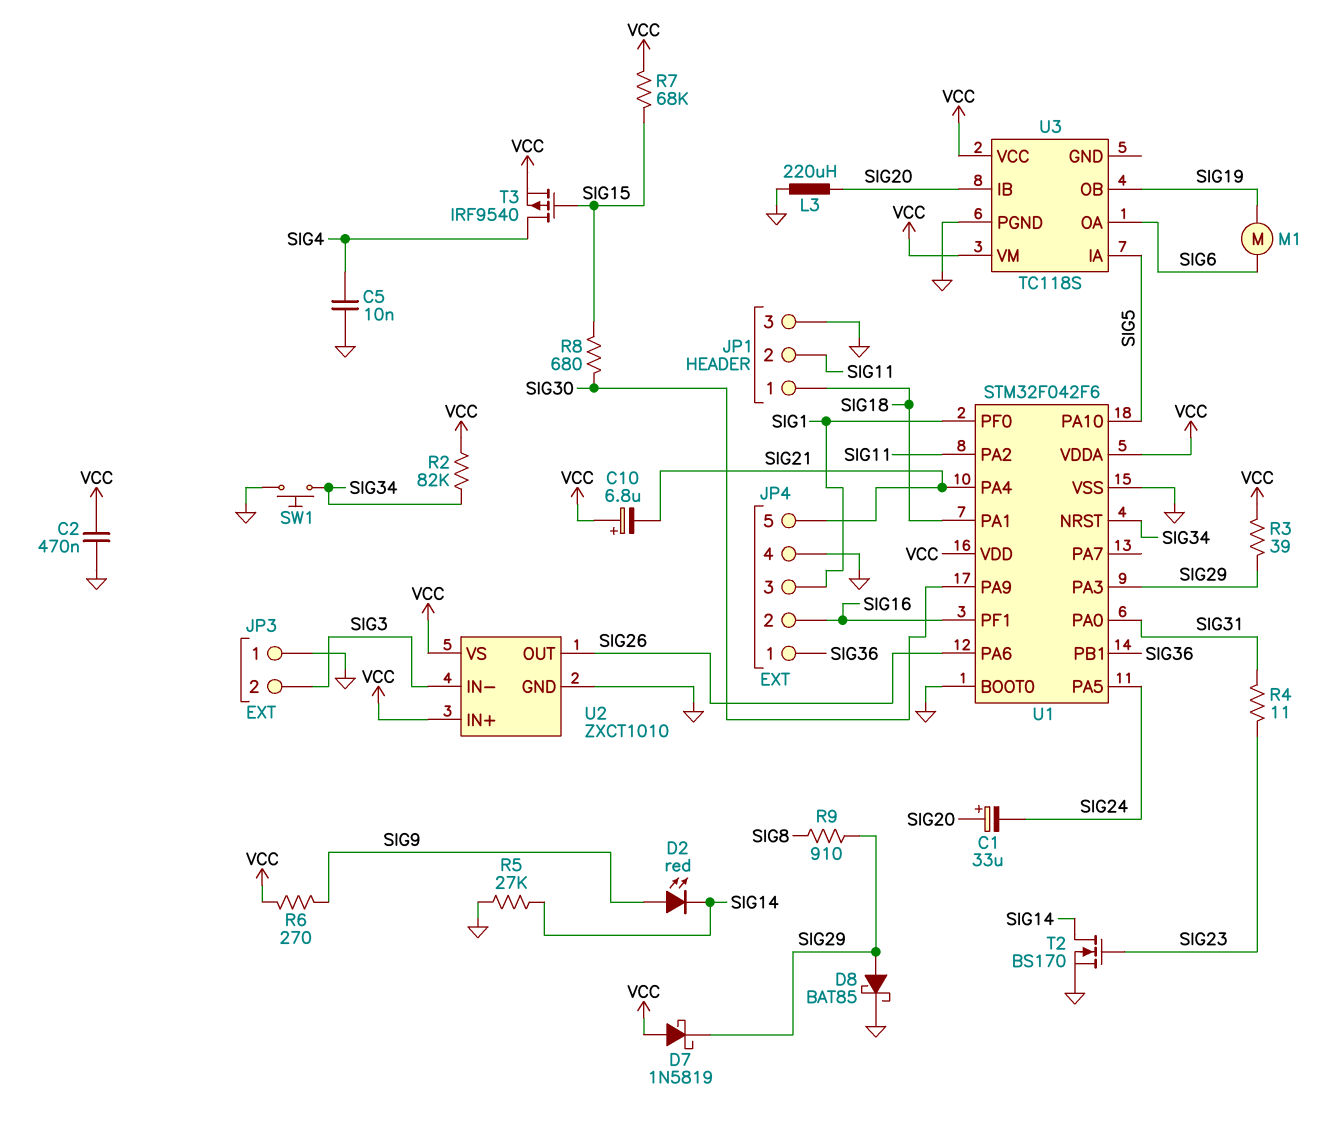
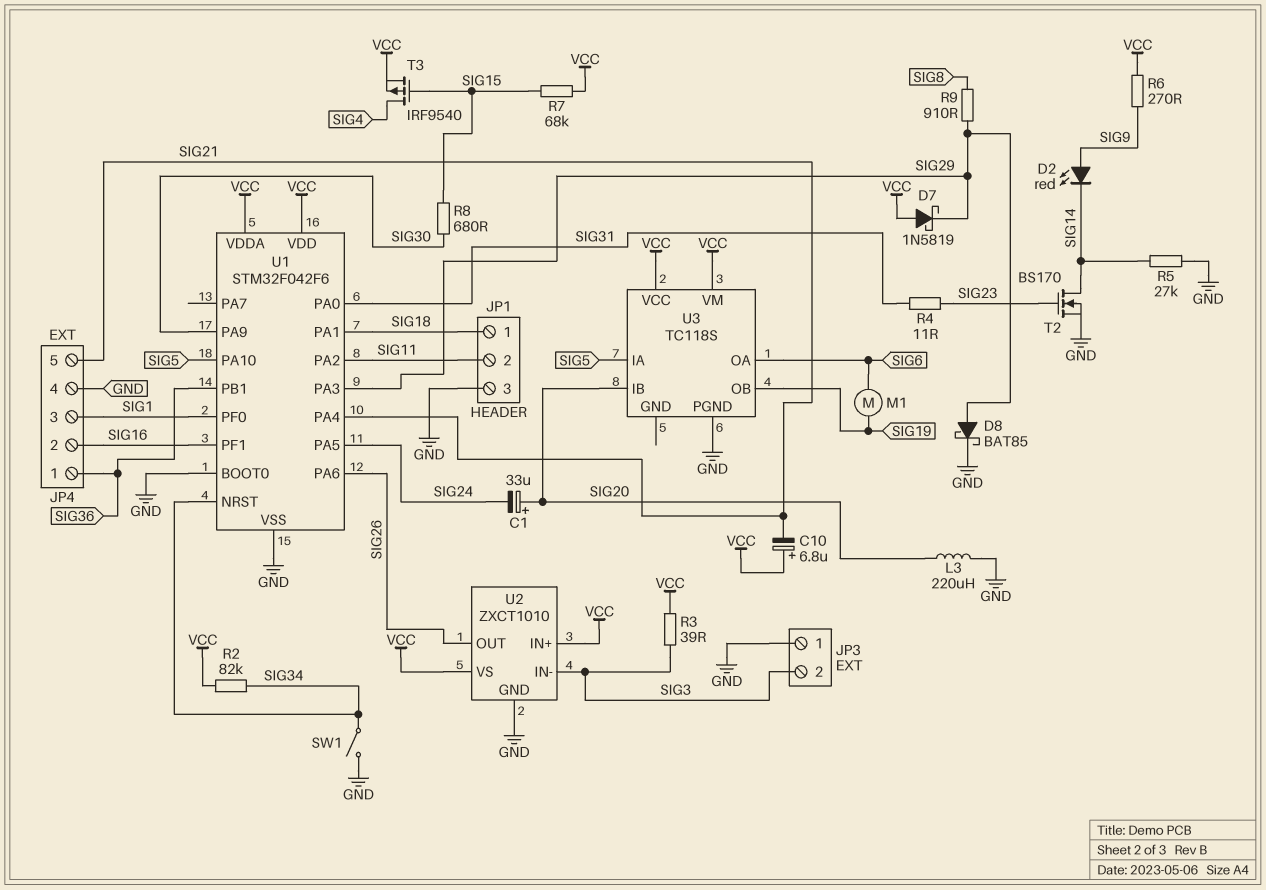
C2: 470nF (GND, VCC) -> none
C5: 10nF (GND, SIG4) -> none
R3: 39 (SIG29, VCC) -> 39 (SIG3, VCC)
SW1: button (GND, SIG34) -> switch (GND, SIG34)

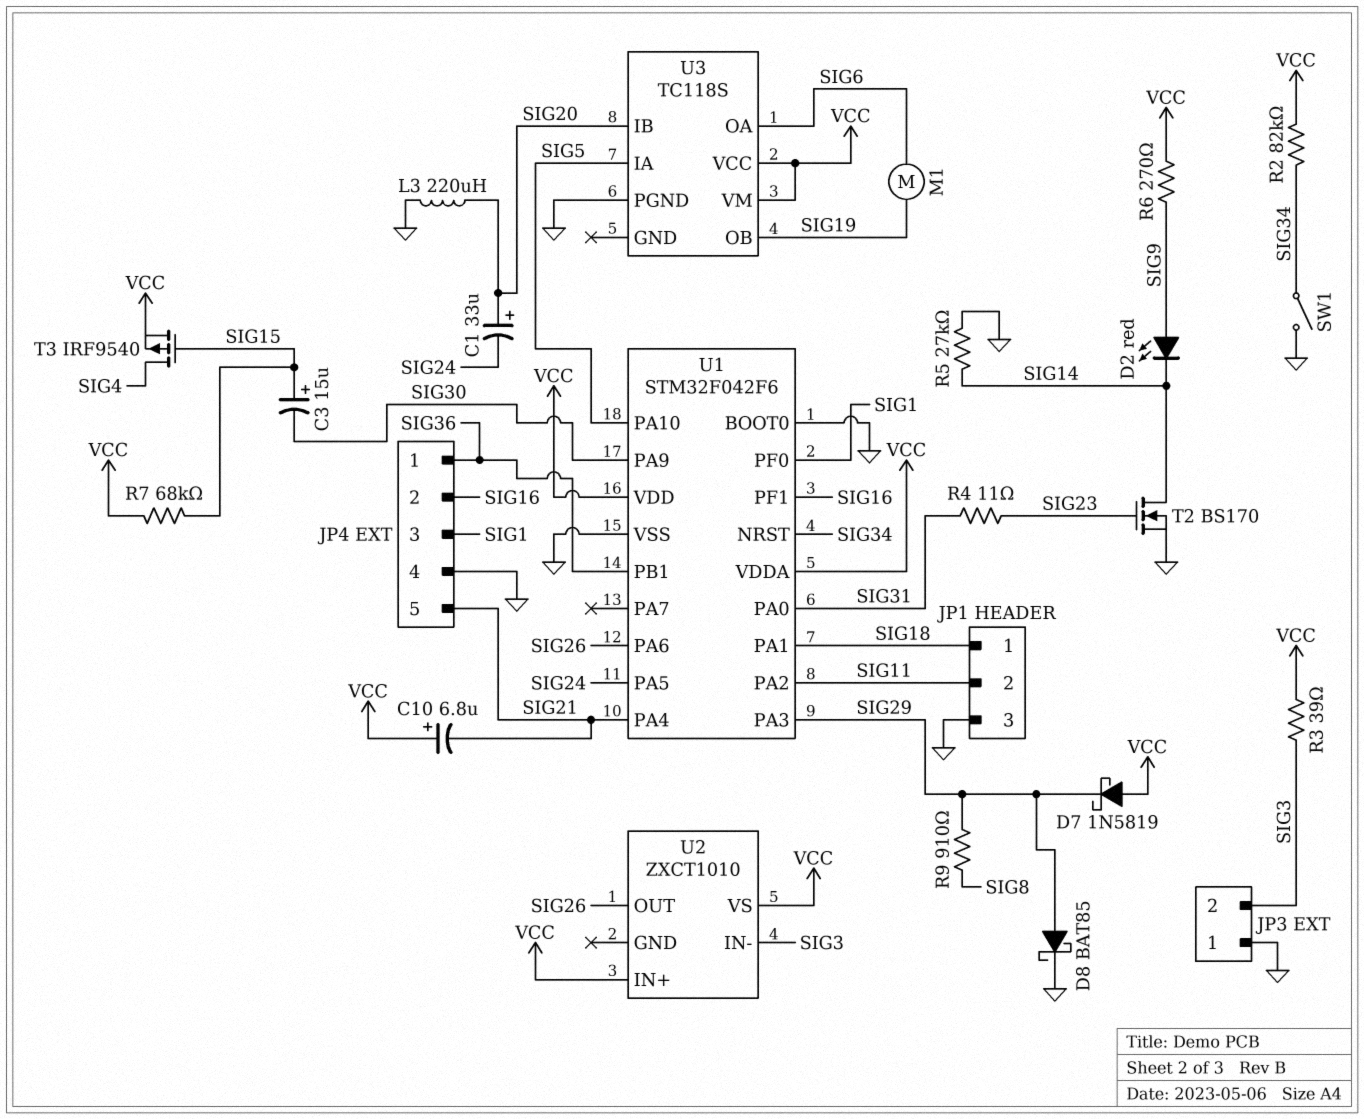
C3: none -> 15uF (plus SIG15, minus SIG30)
R8: 680 (SIG15, SIG30) -> none
U2 pin GND: GND -> none

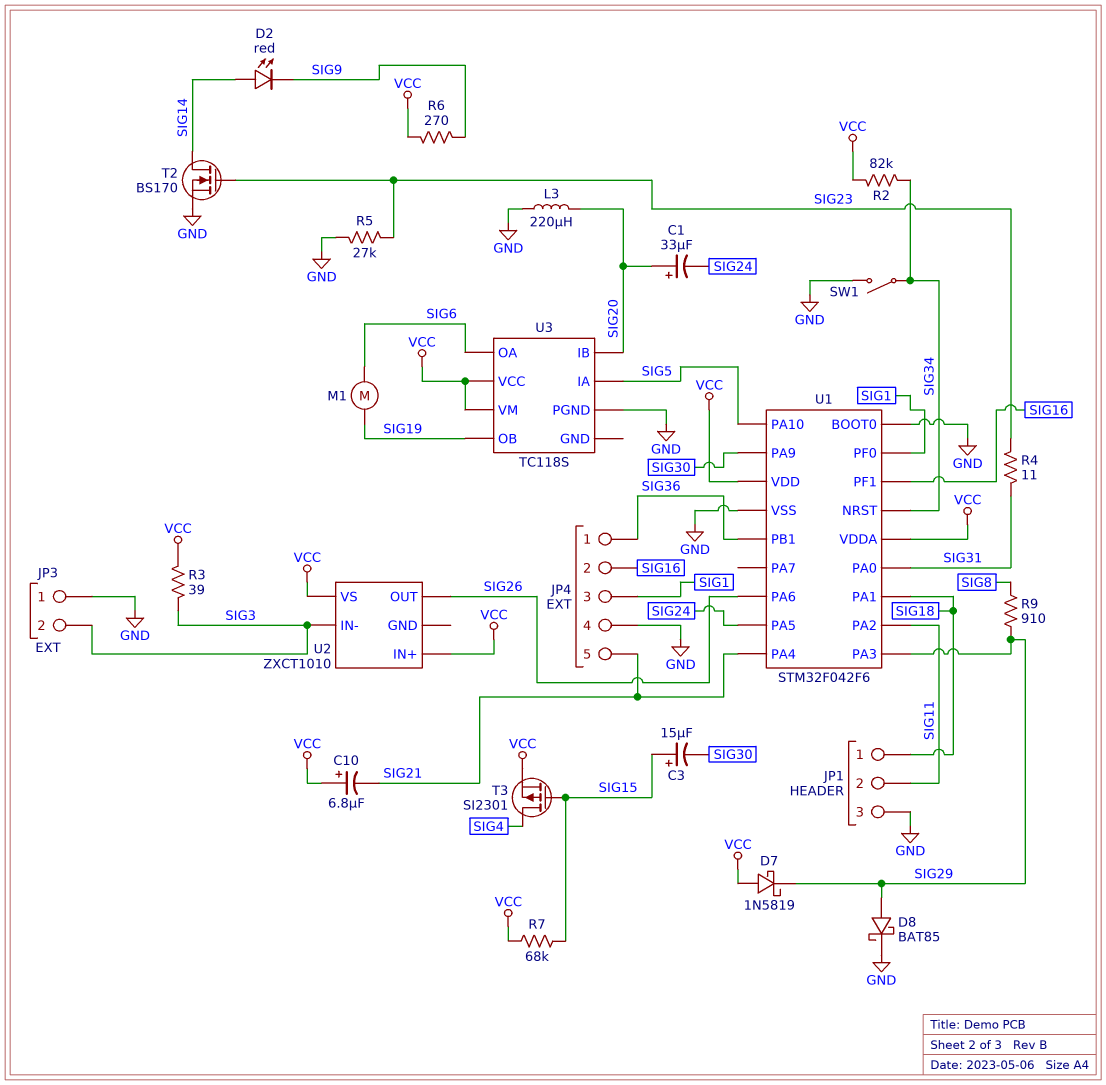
D2: LED red (A SIG9, K SIG14) -> LED red (A SIG14, K SIG9)
R5: 27k (GND, SIG14) -> 27k (GND, SIG23)
T3: PMOS IRF9540 (G SIG15, D SIG4, S VCC) -> PMOS SI2301 (G SIG15, D SIG4, S VCC)

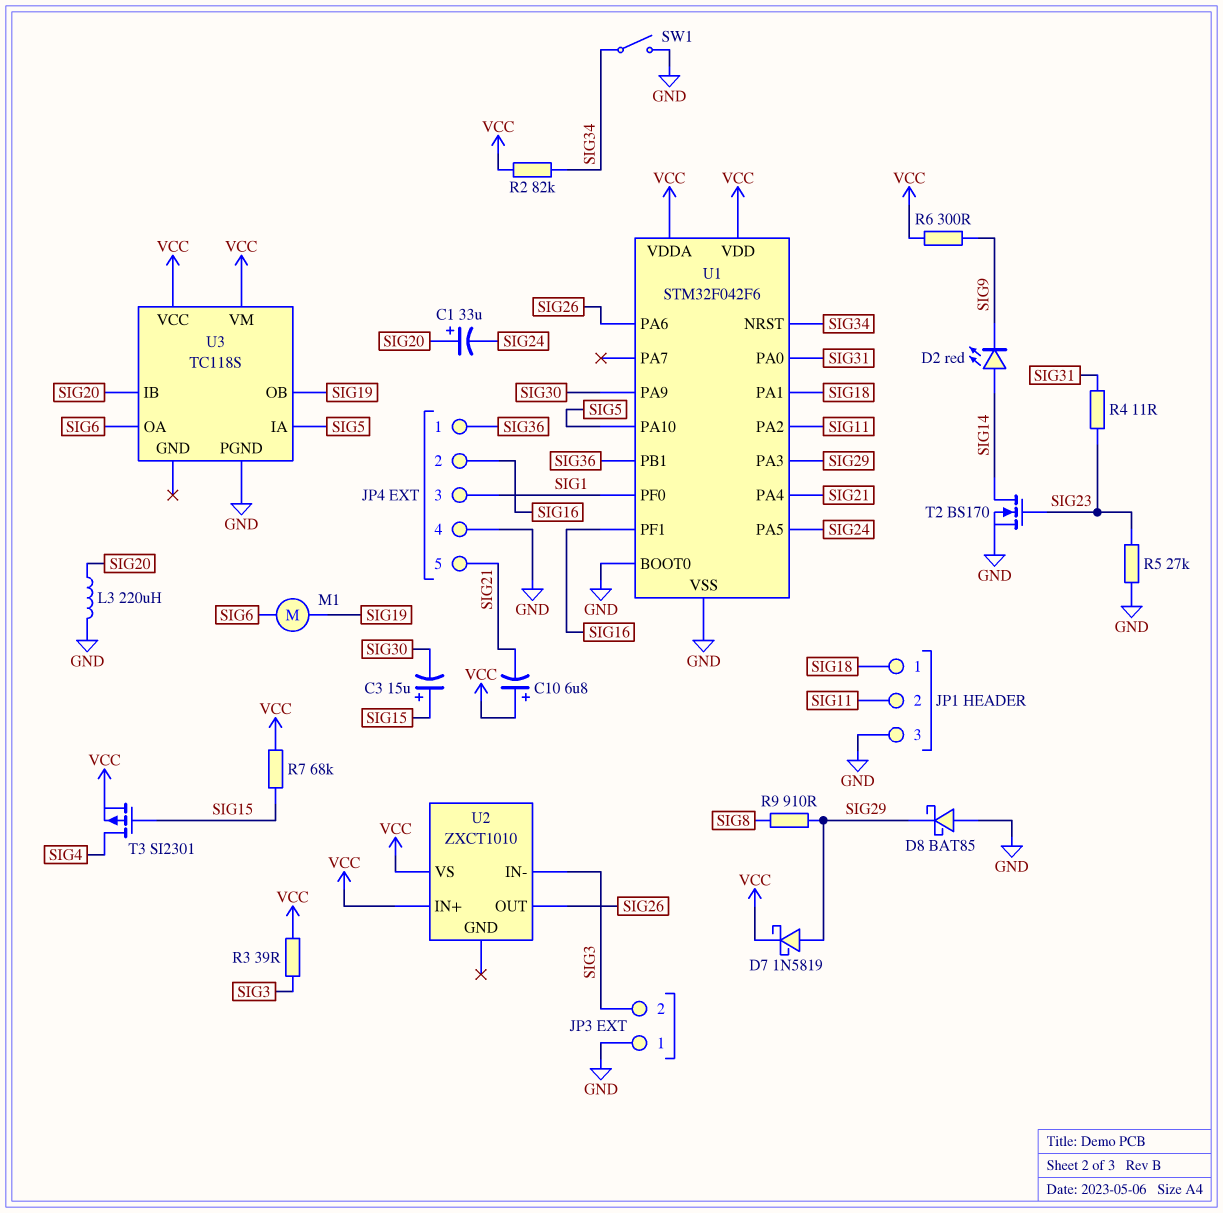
D7: schottky 1N5819 (A VCC, K SIG29) -> schottky 1N5819 (A SIG29, K VCC)
D8: schottky BAT85 (A SIG29, K GND) -> schottky BAT85 (A GND, K SIG29)
R6: 270 (SIG9, VCC) -> 300 (SIG9, VCC)

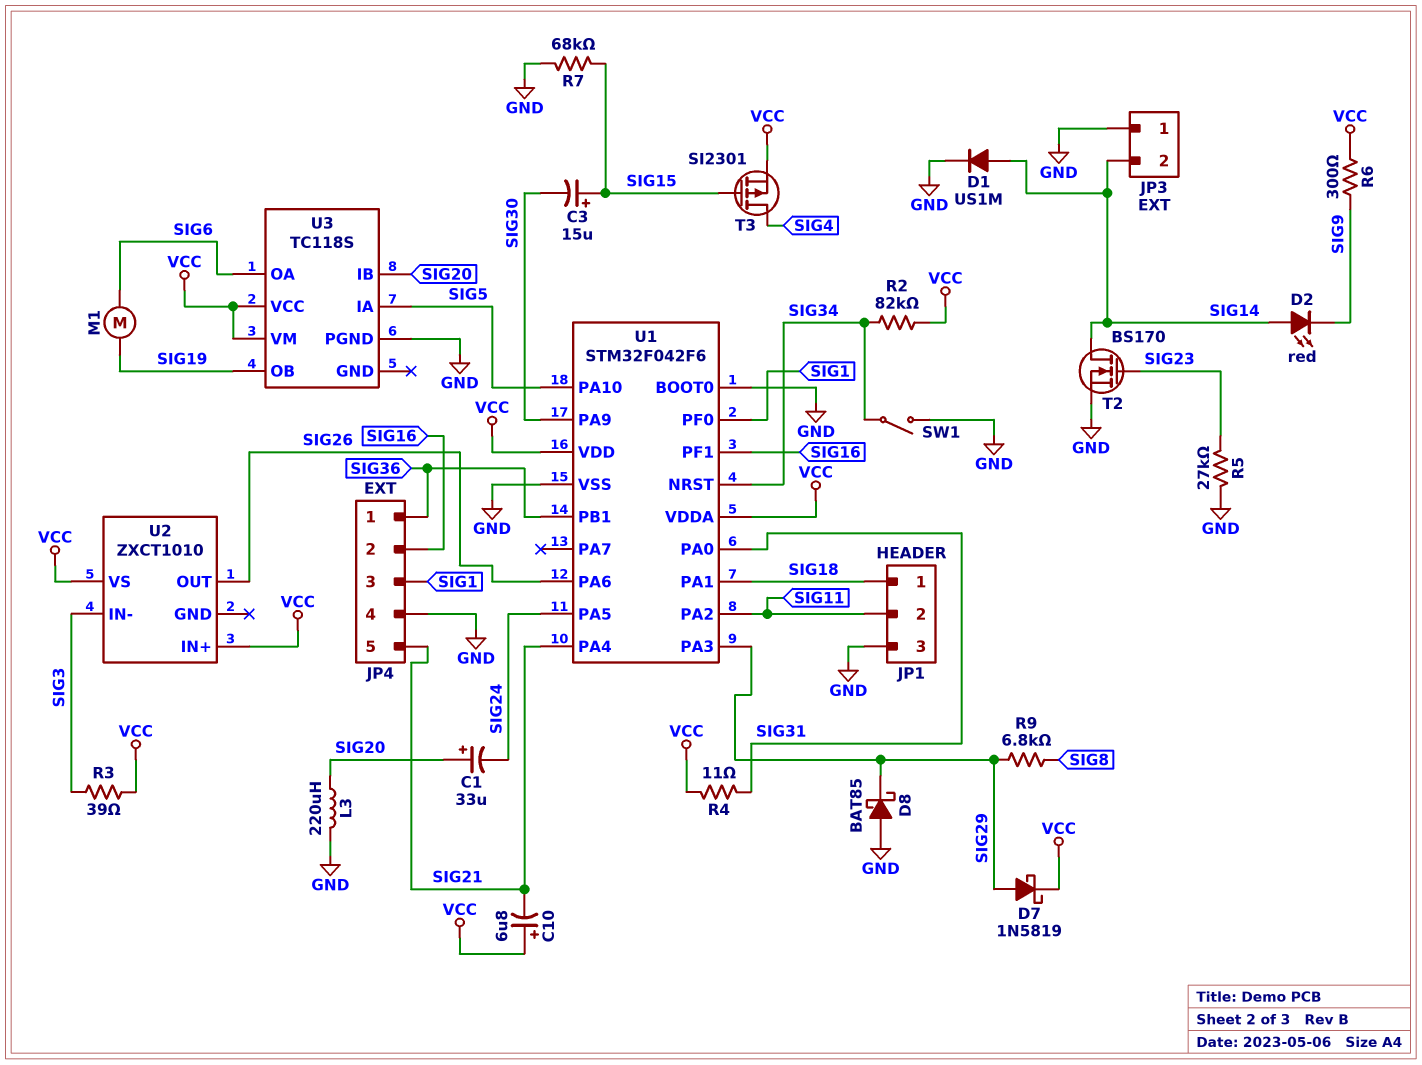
D1: none -> diode US1M (A SIG14, K GND)
JP3 pin 2: SIG3 -> SIG14
R4: 11 (SIG23, SIG31) -> 11 (SIG31, VCC)
R7: 68k (SIG15, VCC) -> 68k (GND, SIG15)
R9: 910 (SIG8, SIG29) -> 6.8k (SIG8, SIG29)

